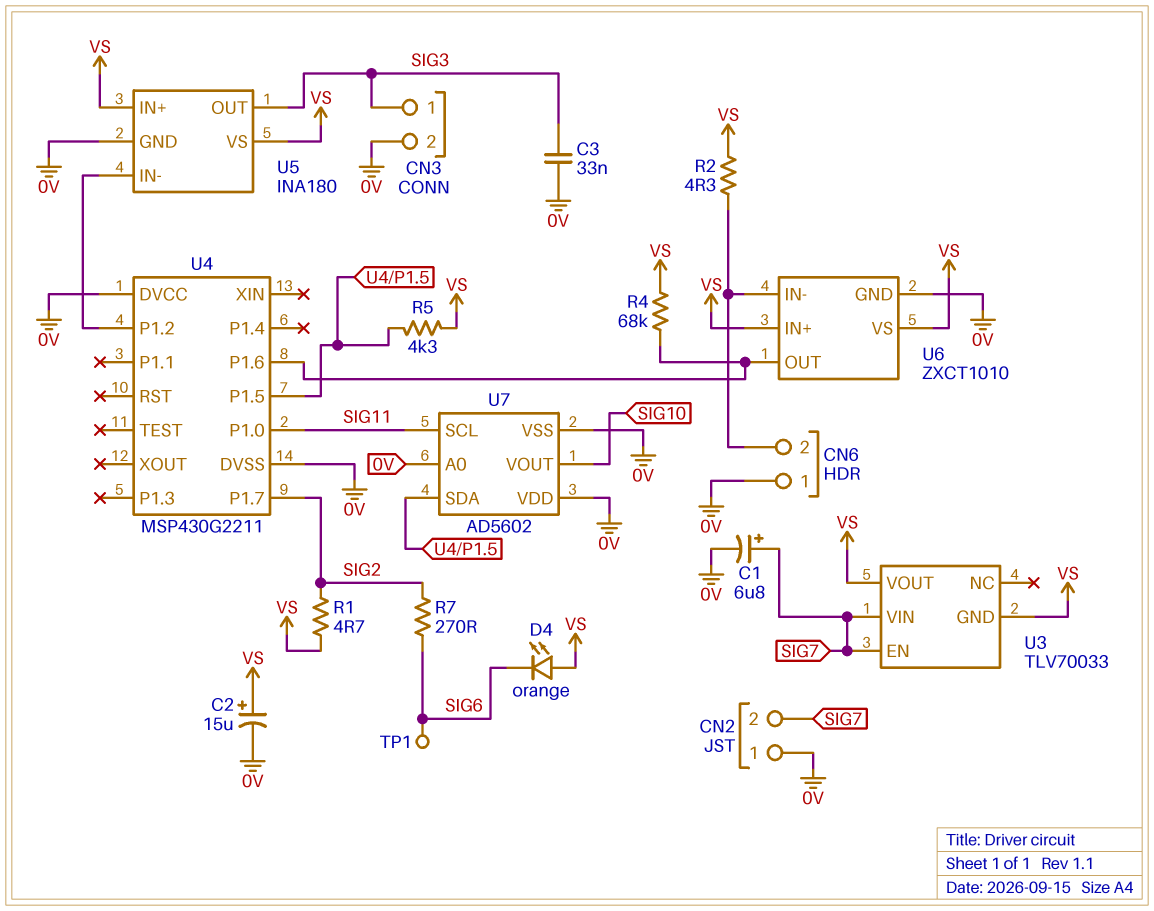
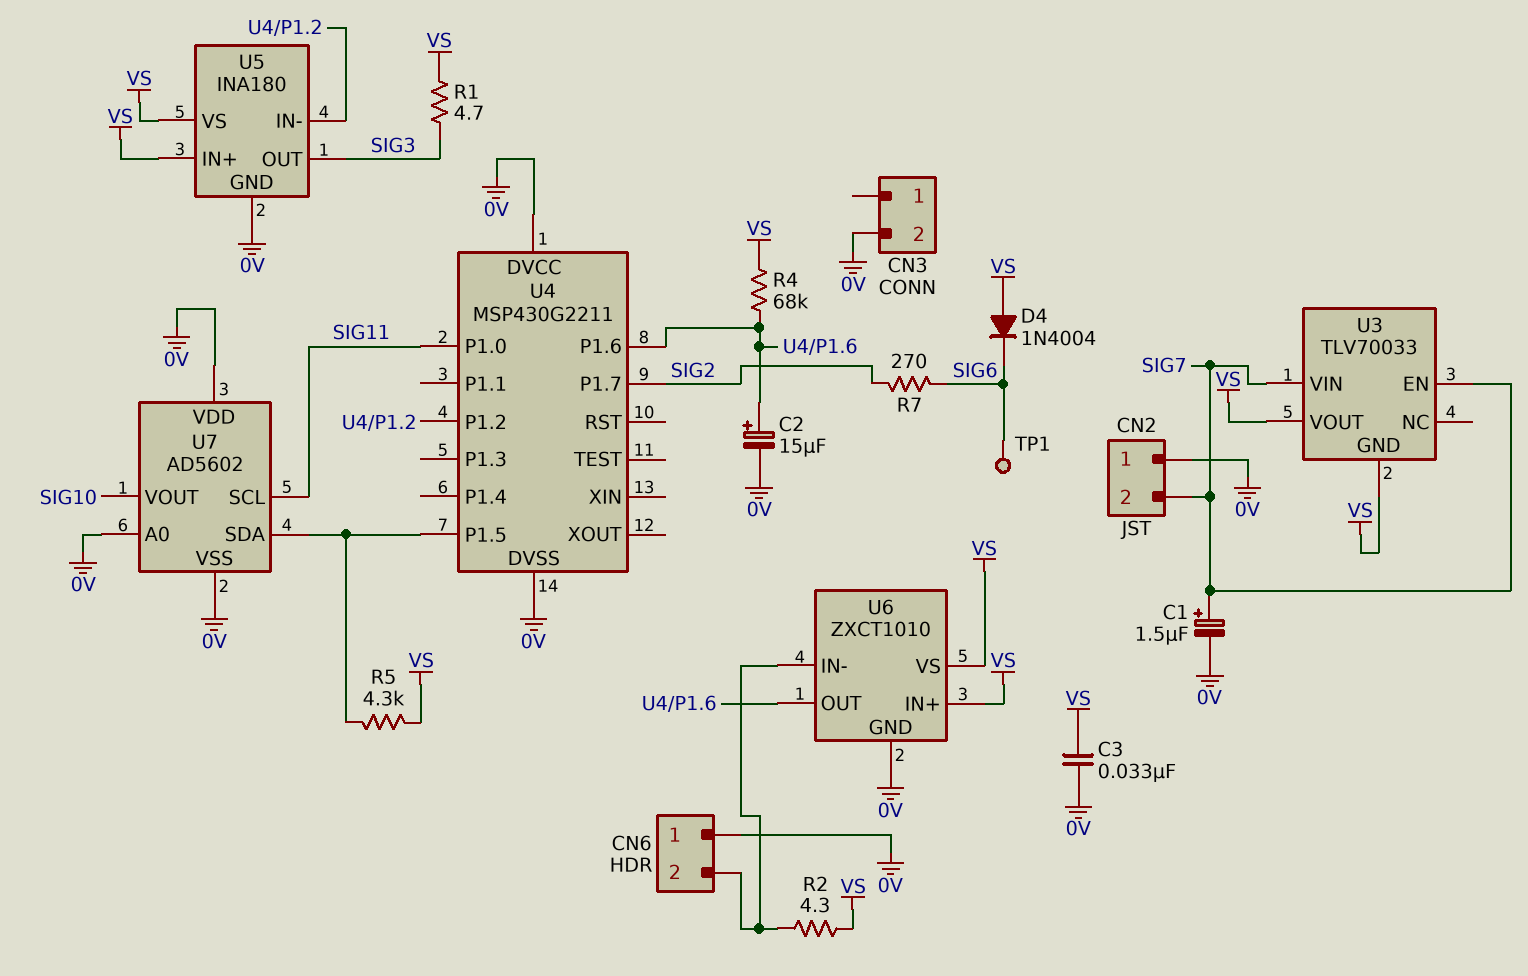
C1: 6.8uF (plus SIG7, minus 0V) -> 1.5uF (plus SIG7, minus 0V)
C2: 15uF (plus VS, minus 0V) -> 15uF (plus U4/P1.6, minus 0V)
C3: 33nF (0V, SIG3) -> 33nF (0V, VS)
CN3 pin 1: SIG3 -> none
D4: LED orange (A VS, K SIG6) -> diode 1N4004 (A VS, K SIG6)
R1: 4.7 (SIG2, VS) -> 4.7 (SIG3, VS)

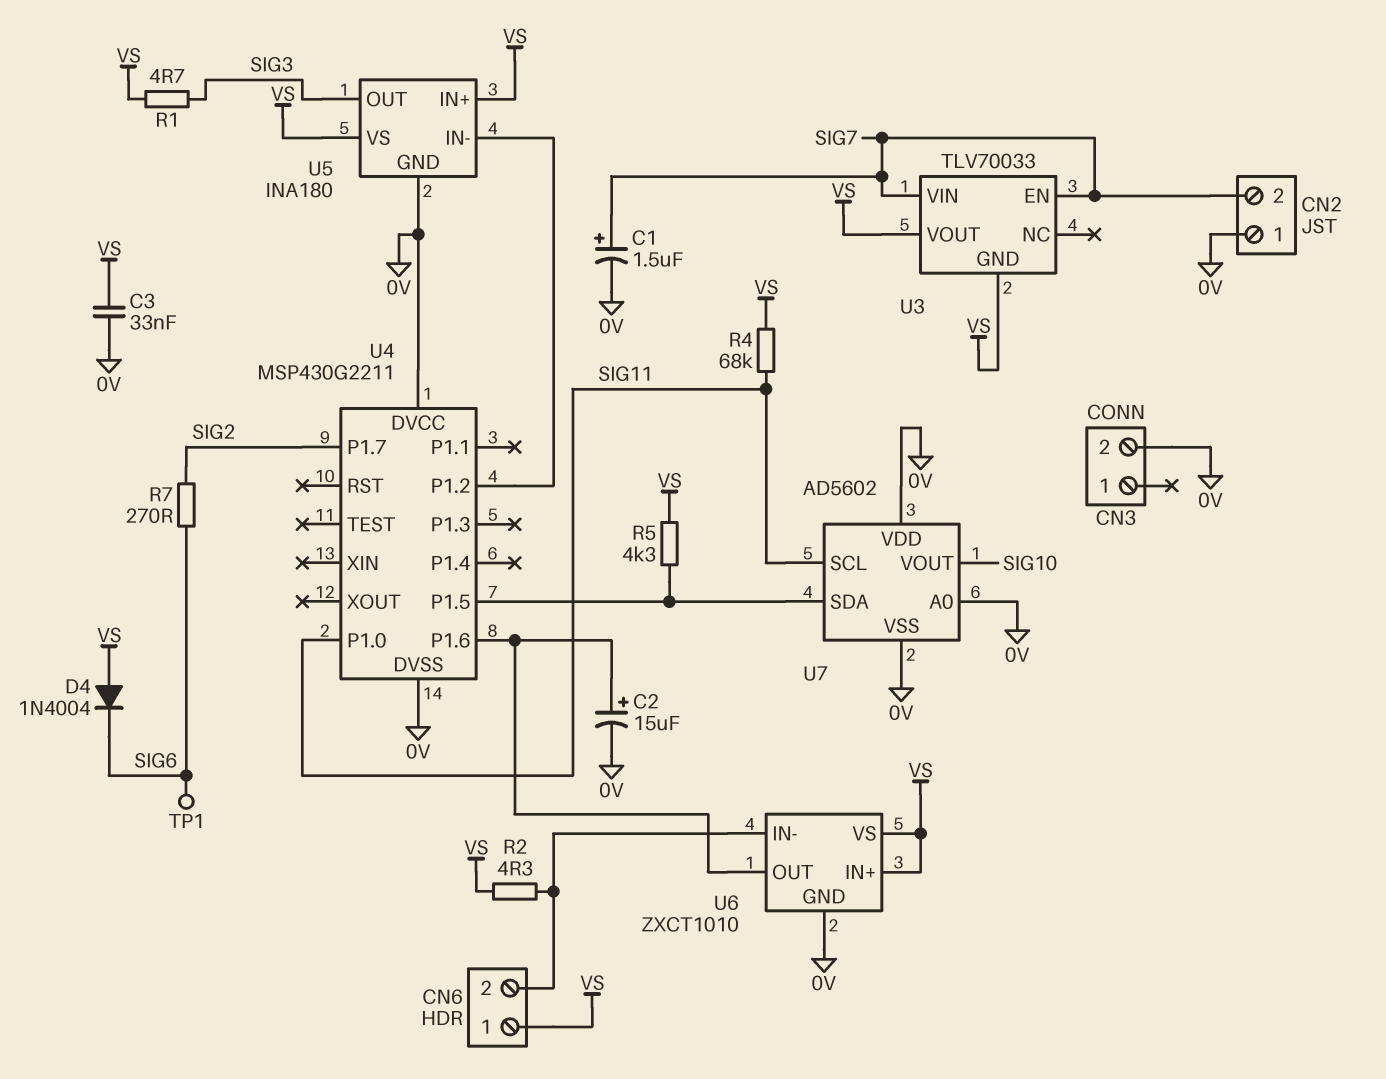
CN6 pin 1: 0V -> VS
R4: 68k (U4/P1.6, VS) -> 68k (SIG11, VS)

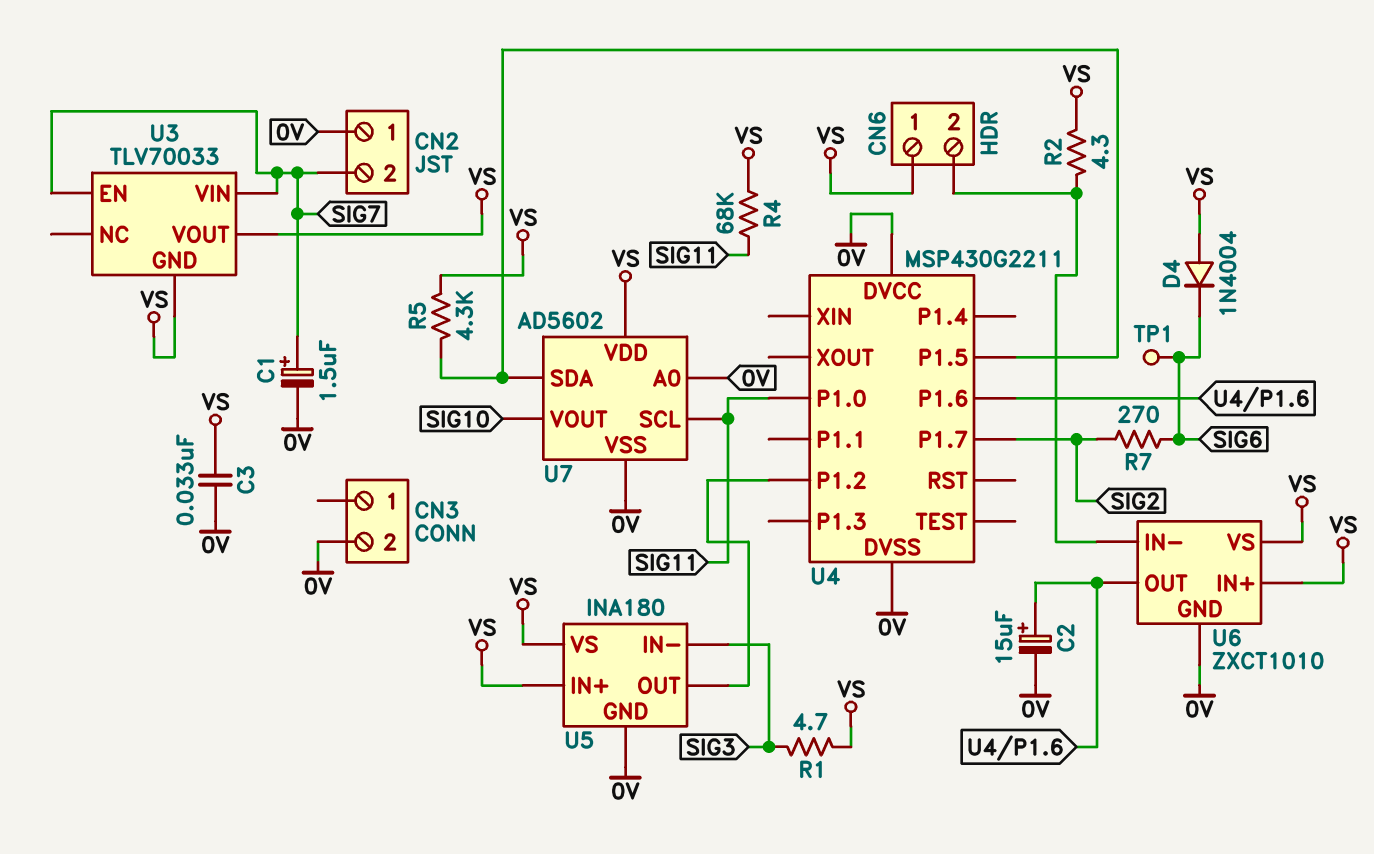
U5 pin IN-: U4/P1.2 -> SIG3
U5 pin OUT: SIG3 -> U4/P1.2
U7 pin VDD: 0V -> VS

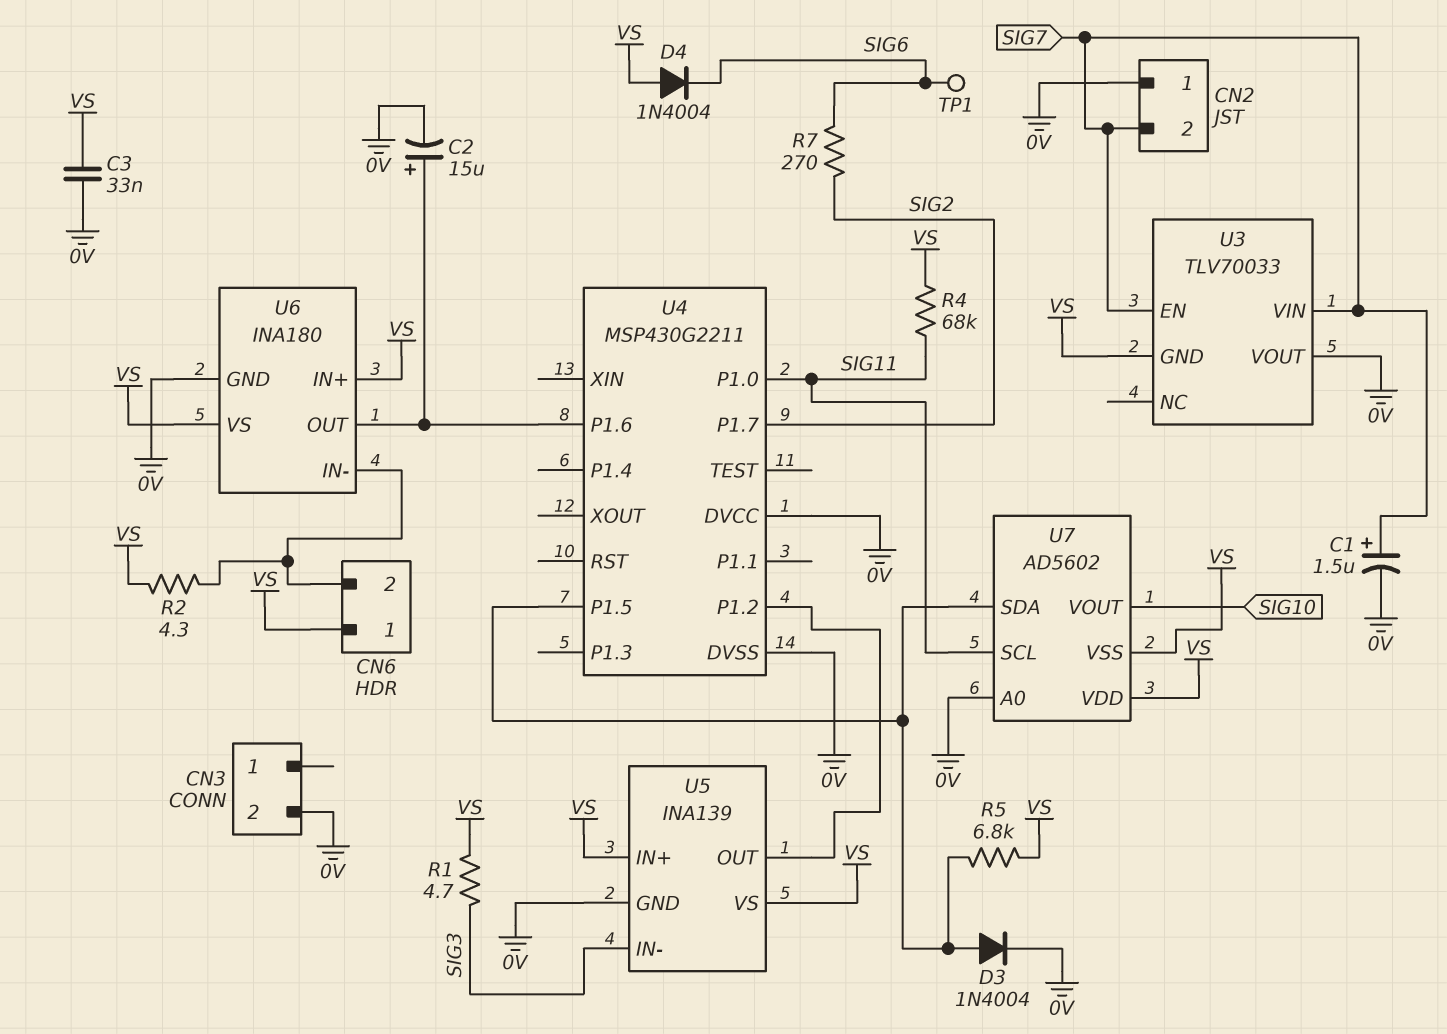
D3: none -> diode 1N4004 (A U4/P1.5, K 0V)
R5: 4.3k (U4/P1.5, VS) -> 6.8k (U4/P1.5, VS)
U3 pin VOUT: VS -> 0V
U5: INA180 -> INA139
U6: ZXCT1010 -> INA180
U7 pin VSS: 0V -> VS

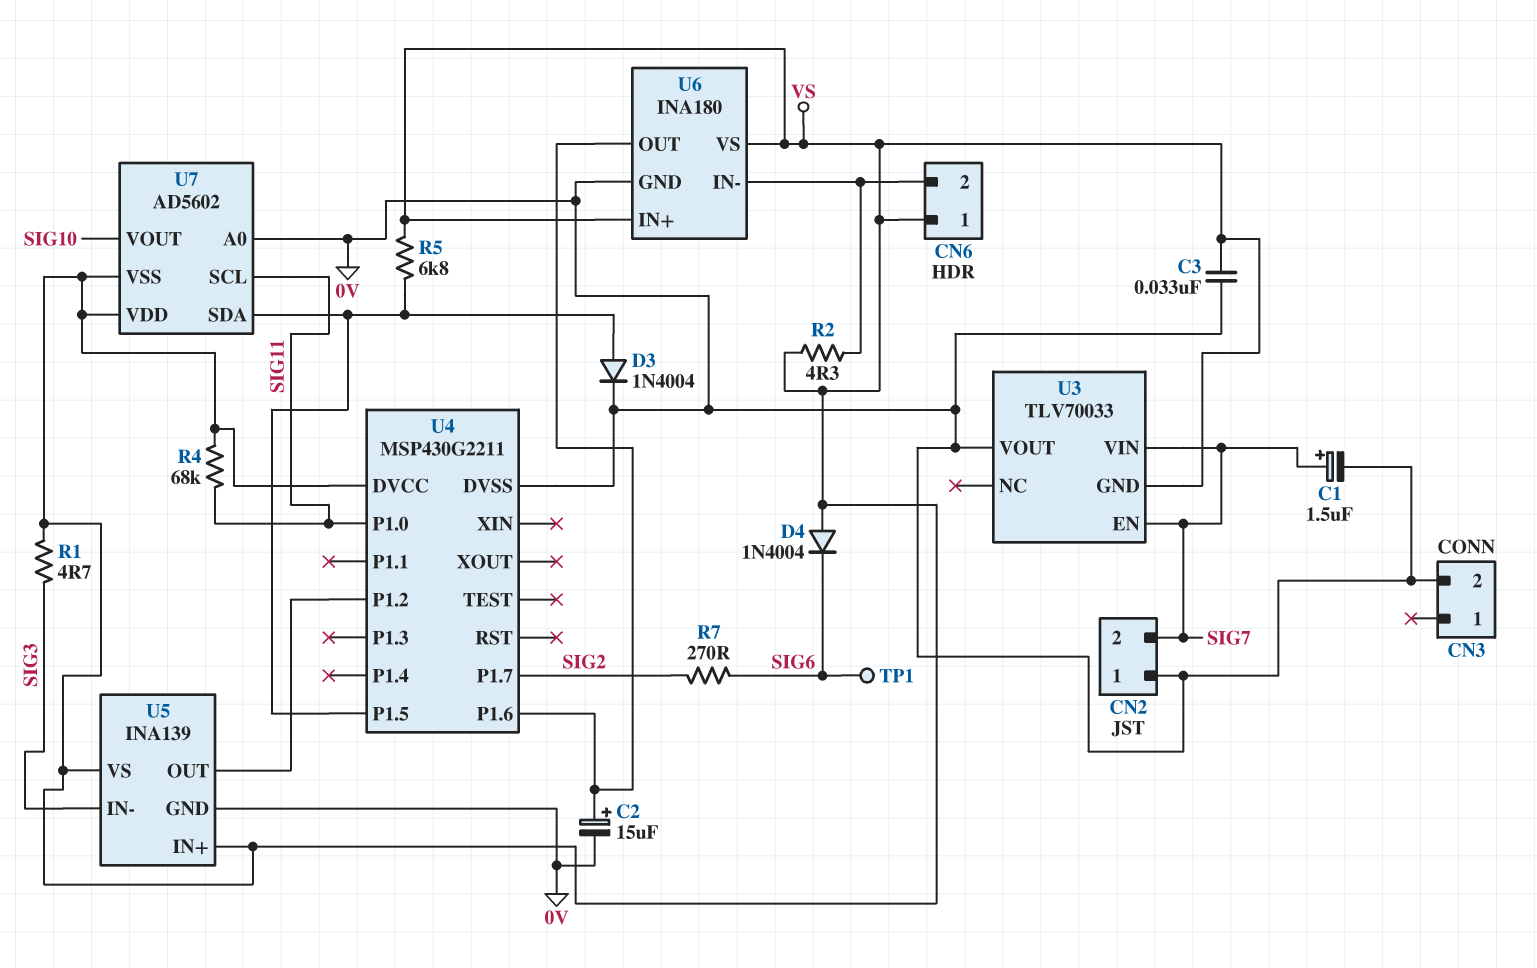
U4 pin DVCC: 0V -> VS

